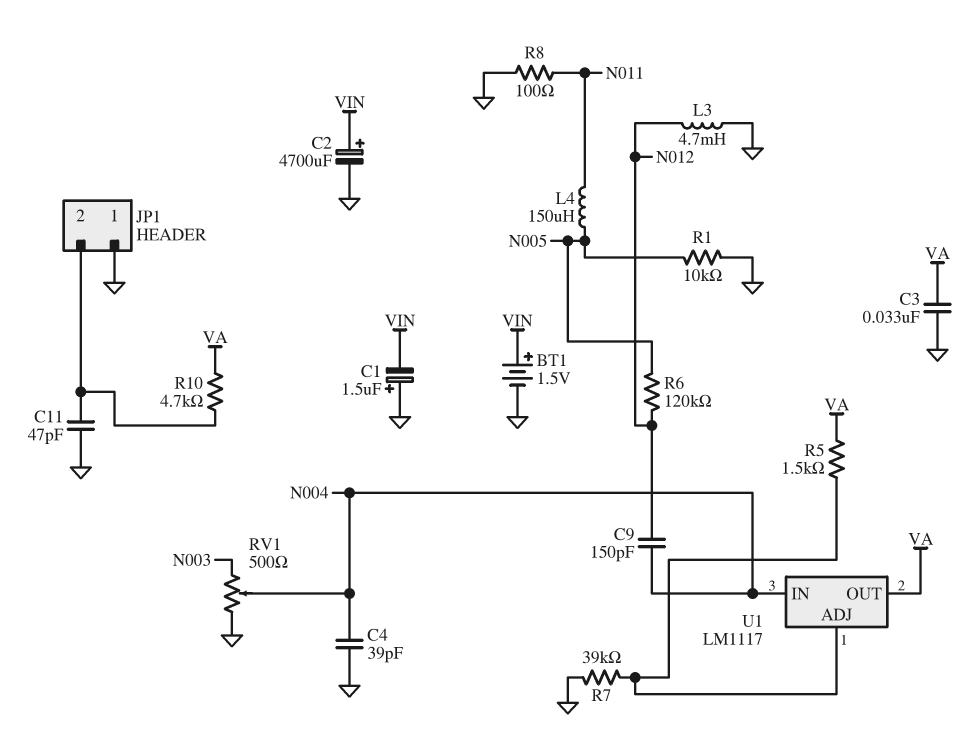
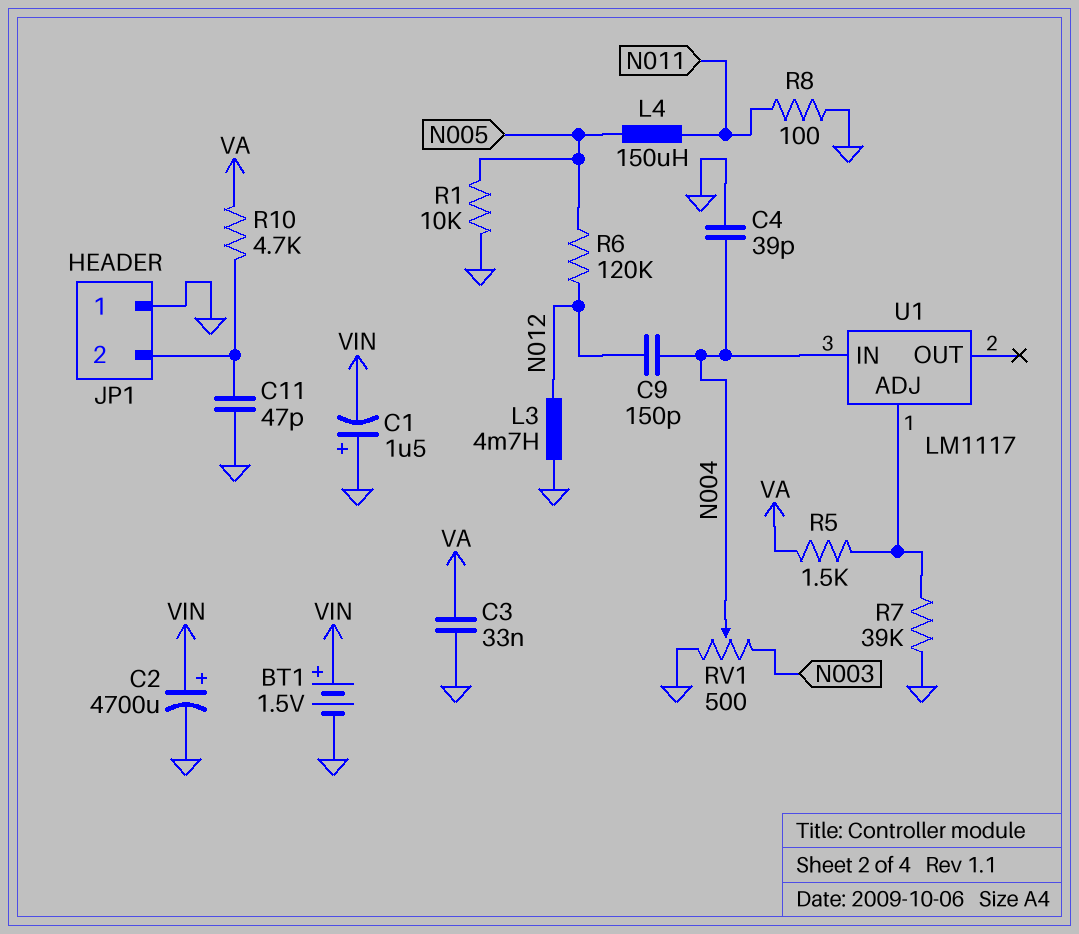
U1 pin OUT: VA -> none

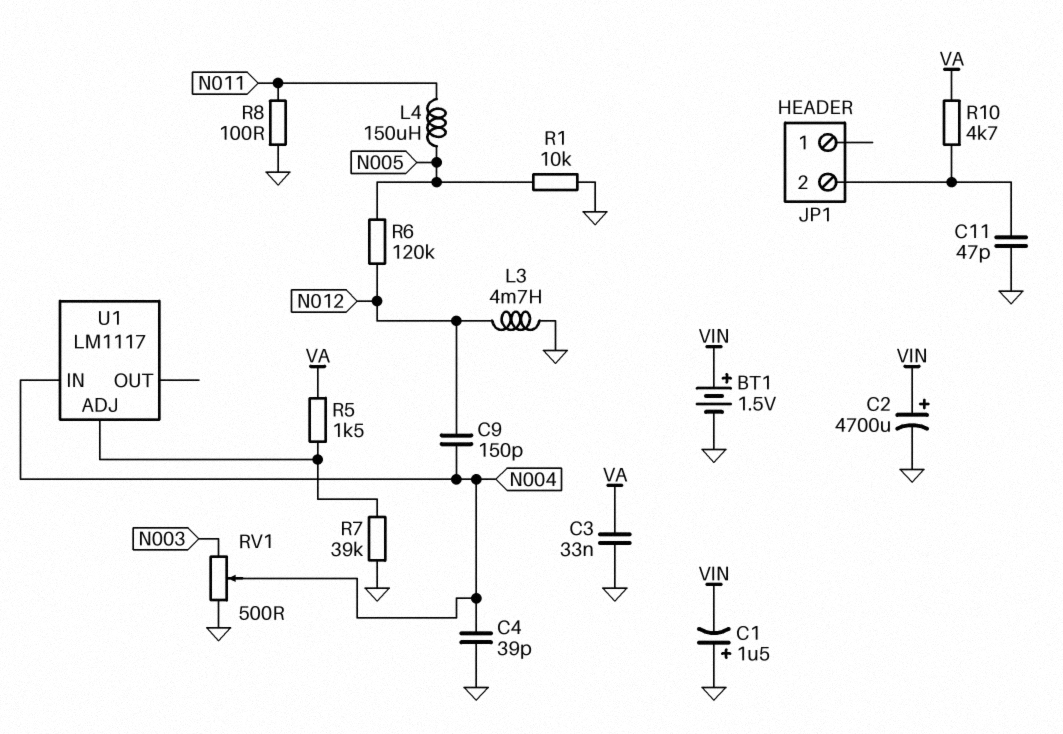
JP1 pin 1: GND -> none

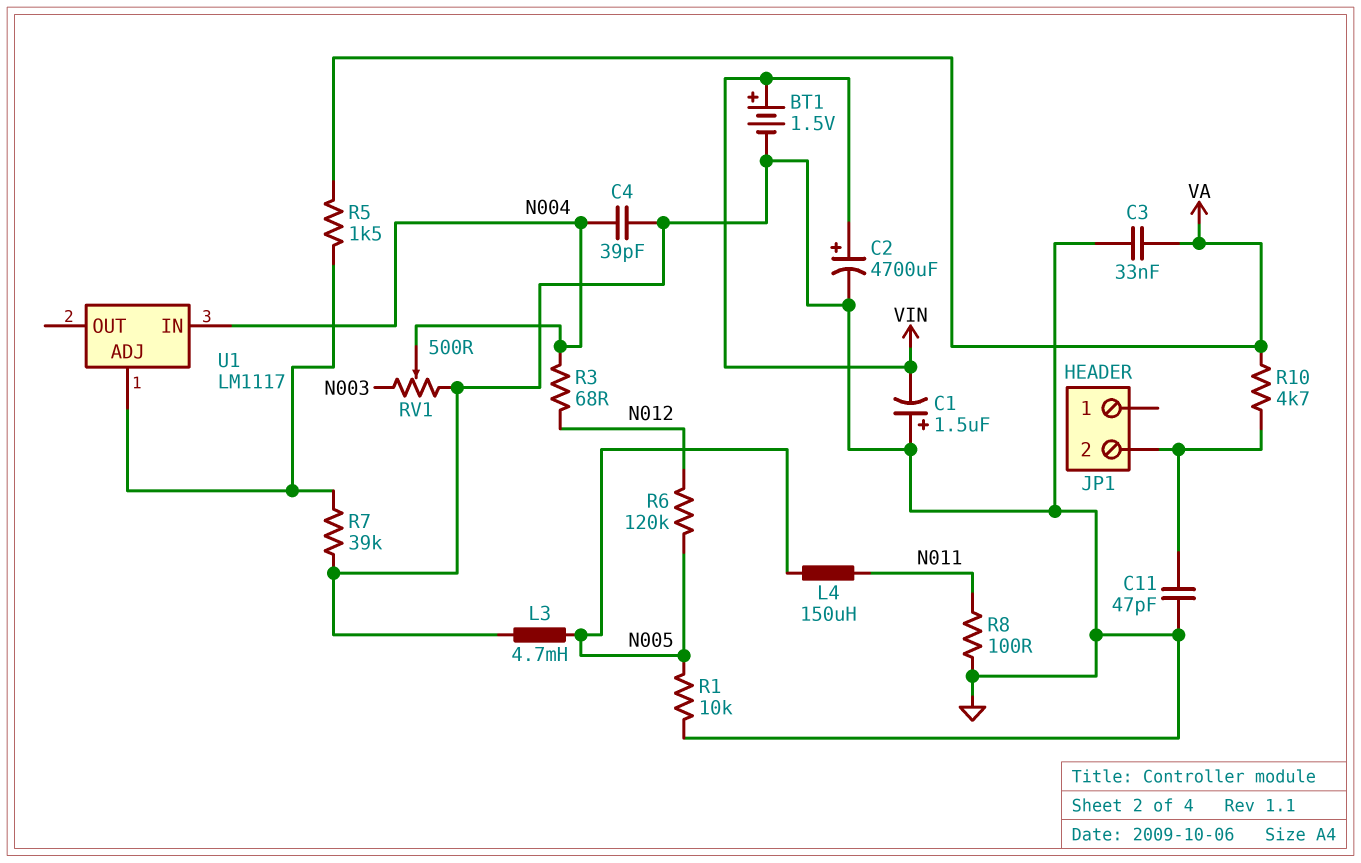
C9: 150pF (N004, N012) -> none
L3: 4.7mH (GND, N012) -> 4.7mH (GND, N005)
R3: none -> 68 (N004, N012)

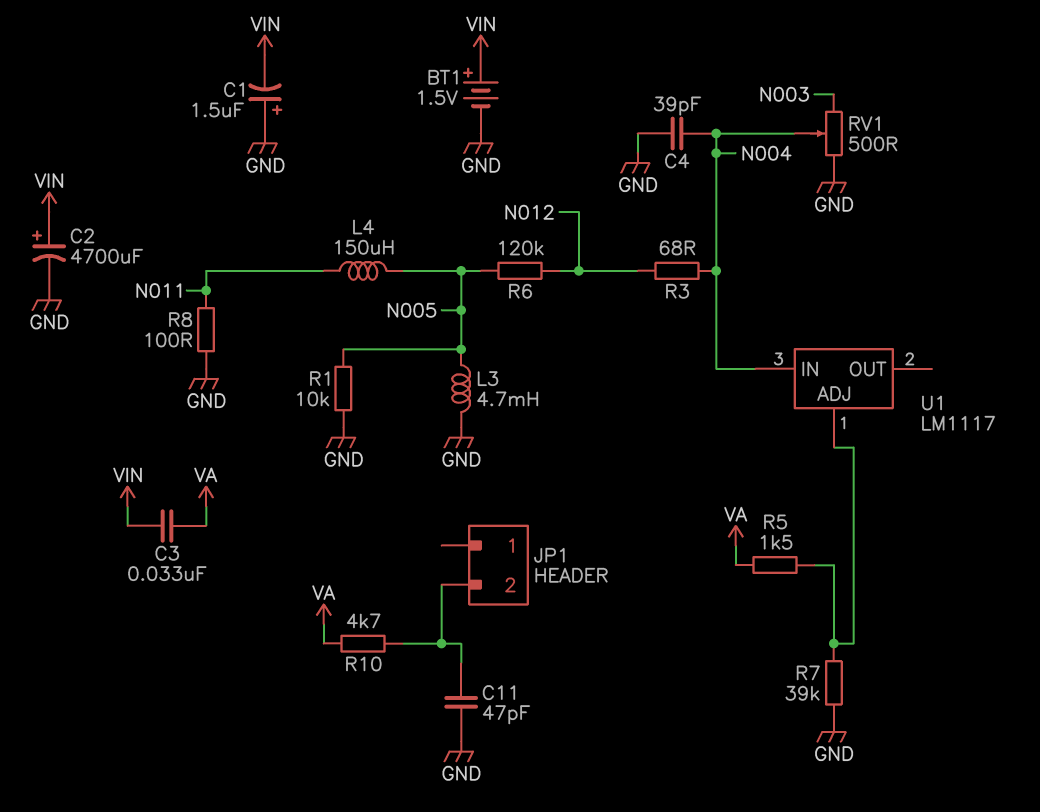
C3: 33nF (GND, VA) -> 33nF (VA, VIN)

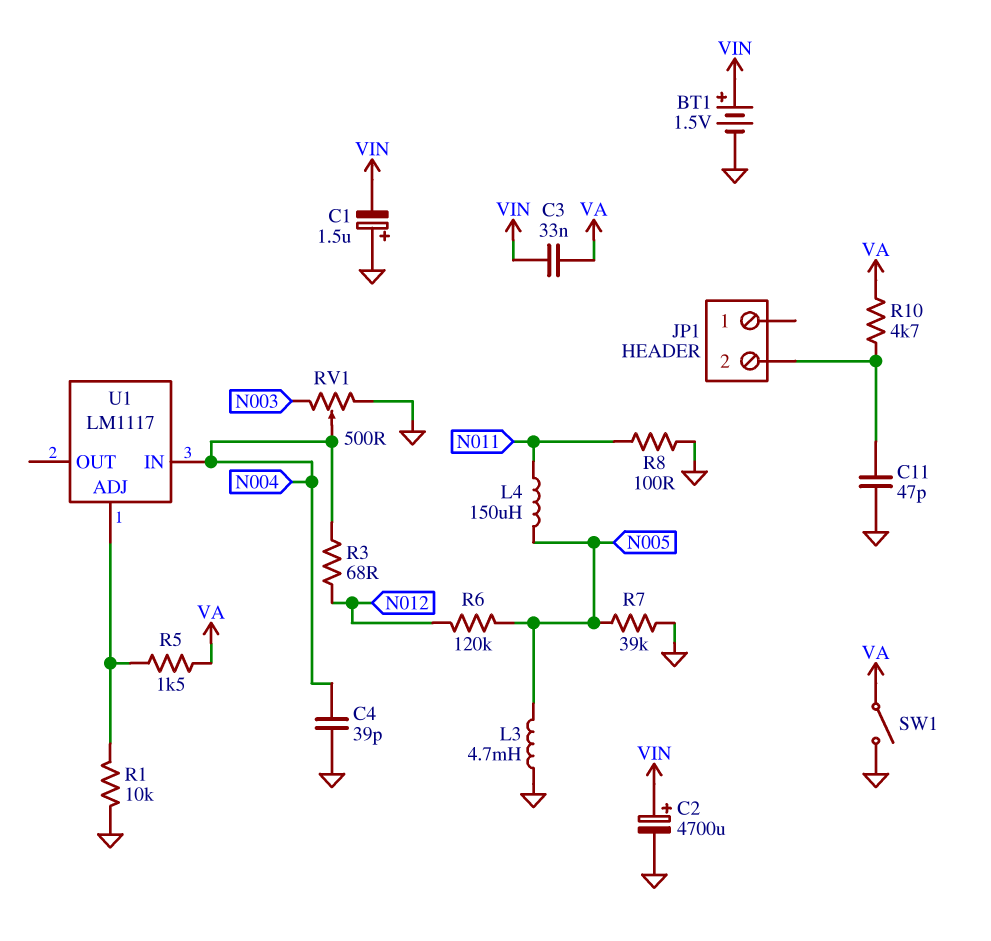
R1: 10k (GND, N005) -> 10k (GND, U1/ADJ)
R7: 39k (GND, U1/ADJ) -> 39k (GND, N005)
SW1: none -> switch (GND, VA)

